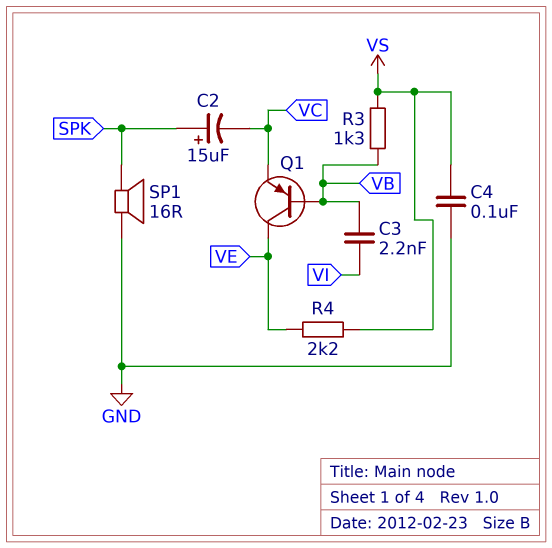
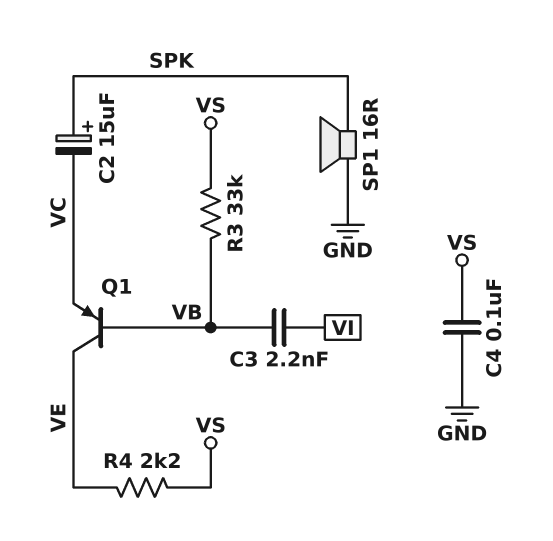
R3: 1.3k (VB, VS) -> 33k (VB, VS)

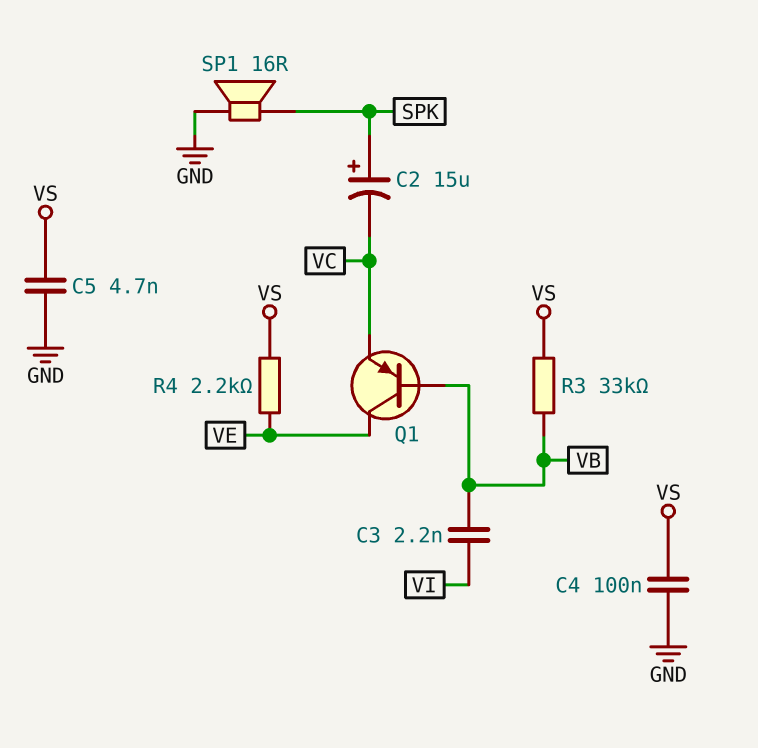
C5: none -> 4.7nF (GND, VS)

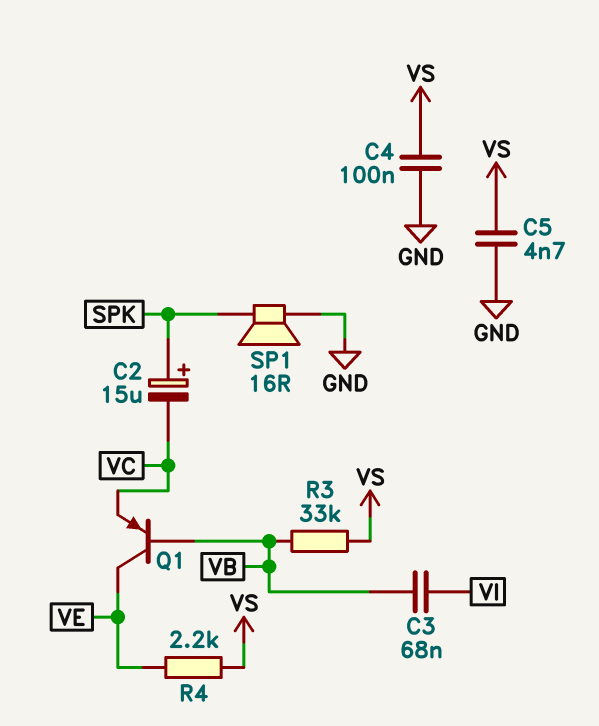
C3: 2.2nF (VB, VI) -> 68nF (VB, VI)

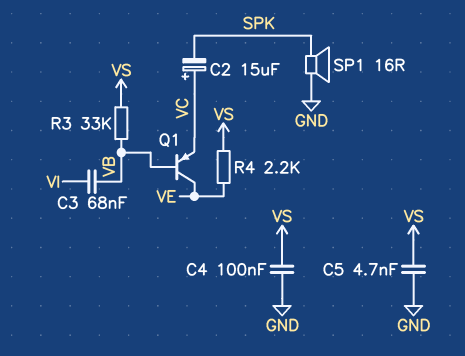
C2: 15uF (plus SPK, minus VC) -> 15uF (plus VC, minus SPK)

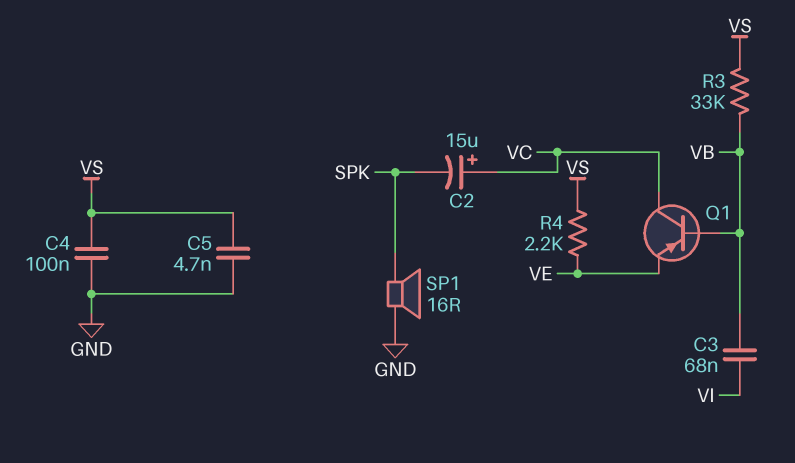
Q1: PNP (B VB, C VE, E VC) -> PNP (B VB, C VC, E VE)

